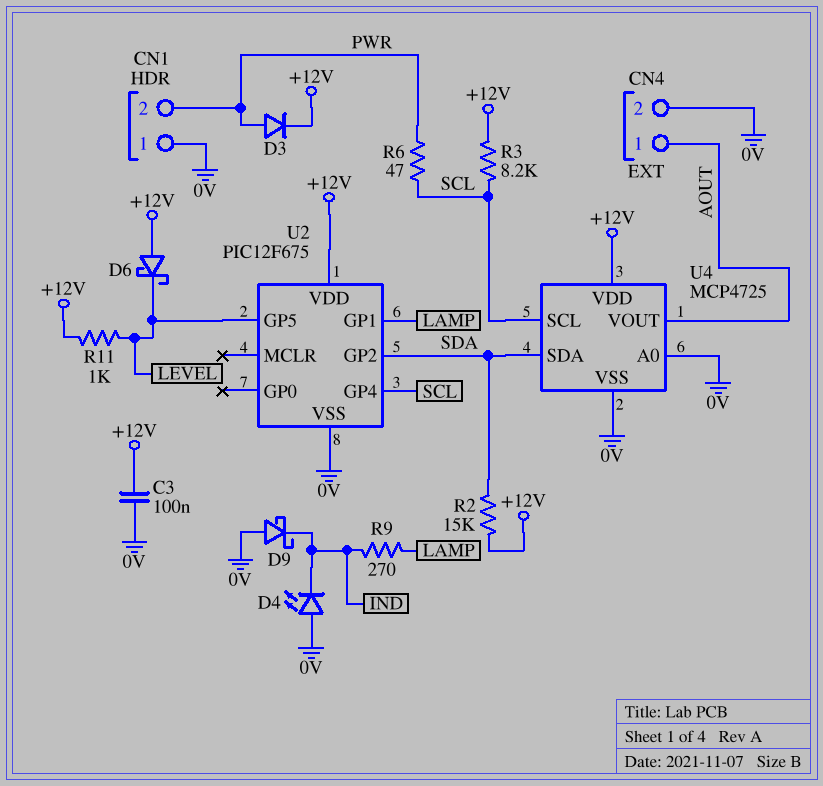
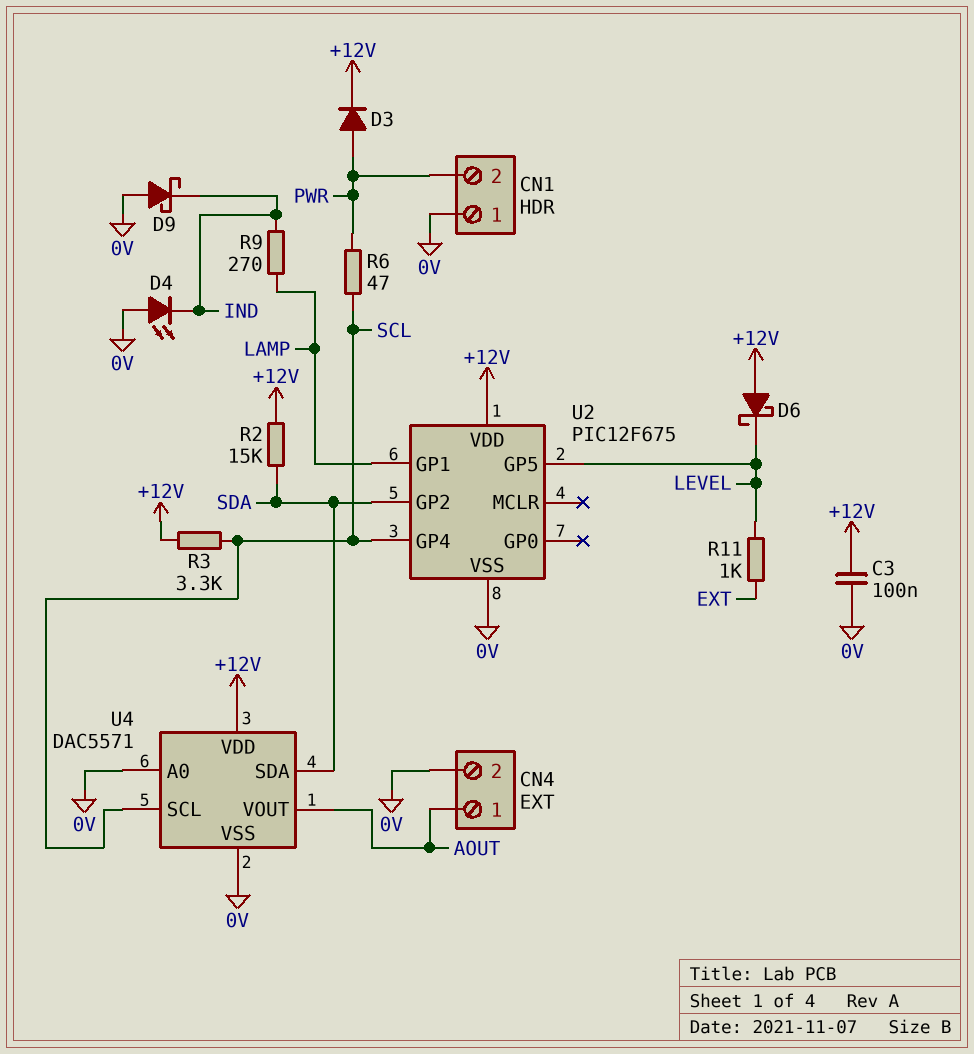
R3: 8.2k (+12V, SCL) -> 3.3k (+12V, SCL)
R11: 1k (+12V, LEVEL) -> 1k (EXT, LEVEL)
U4: MCP4725 -> DAC5571

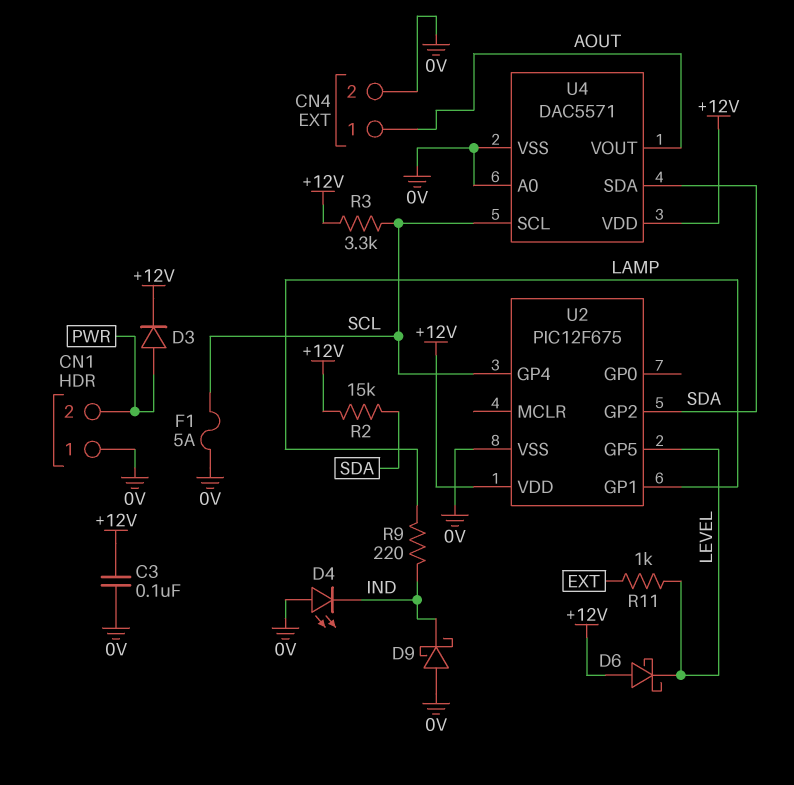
F1: none -> 5A (0V, SCL)
R6: 47 (PWR, SCL) -> none
R9: 270 (IND, LAMP) -> 220 (IND, LAMP)

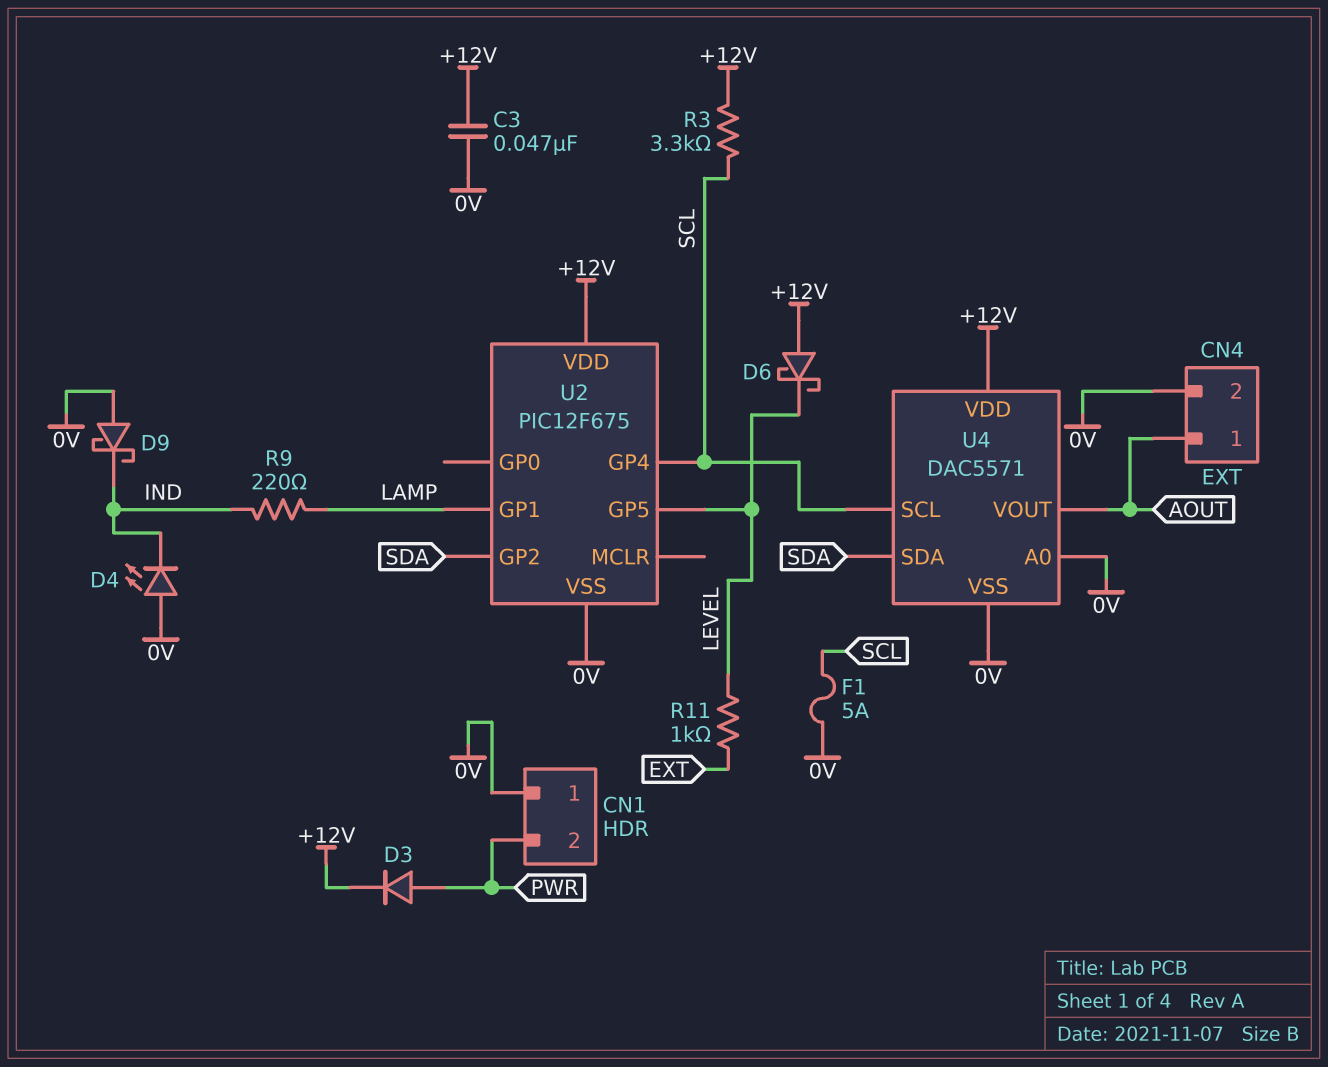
C3: 100nF (+12V, 0V) -> 47nF (+12V, 0V)
R2: 15k (+12V, SDA) -> none

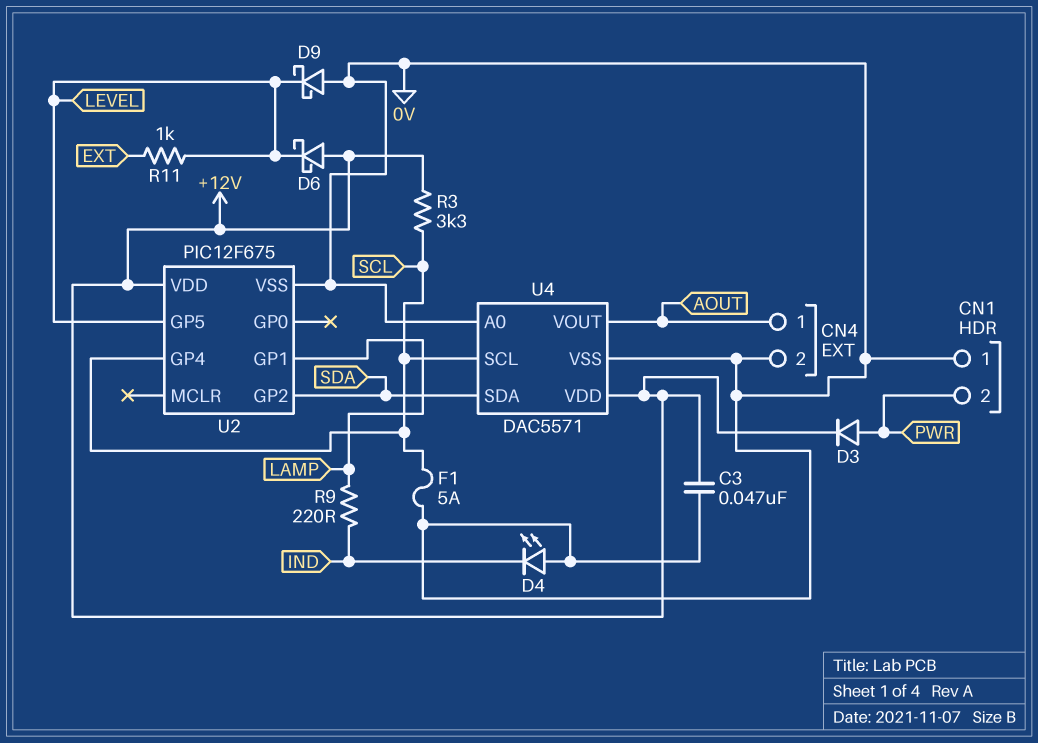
D9: schottky (A 0V, K IND) -> schottky (A 0V, K LEVEL)

